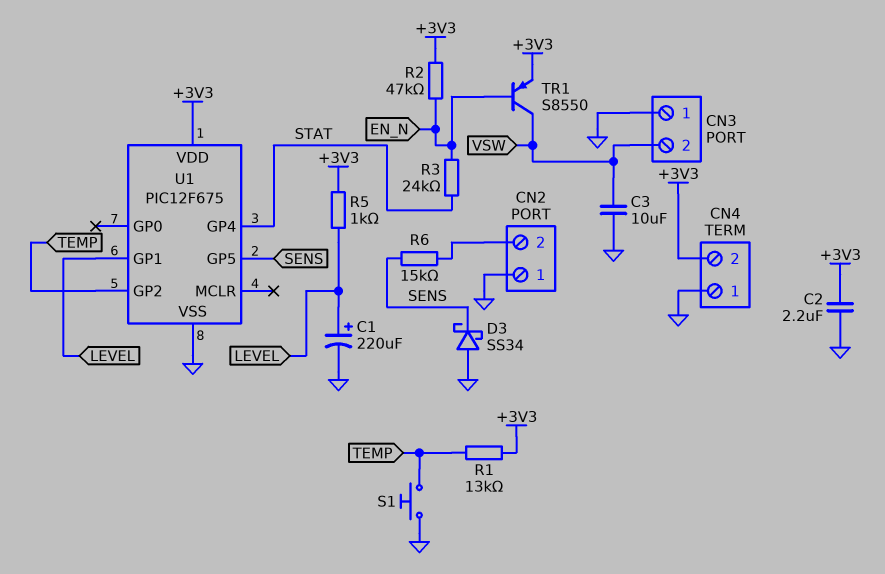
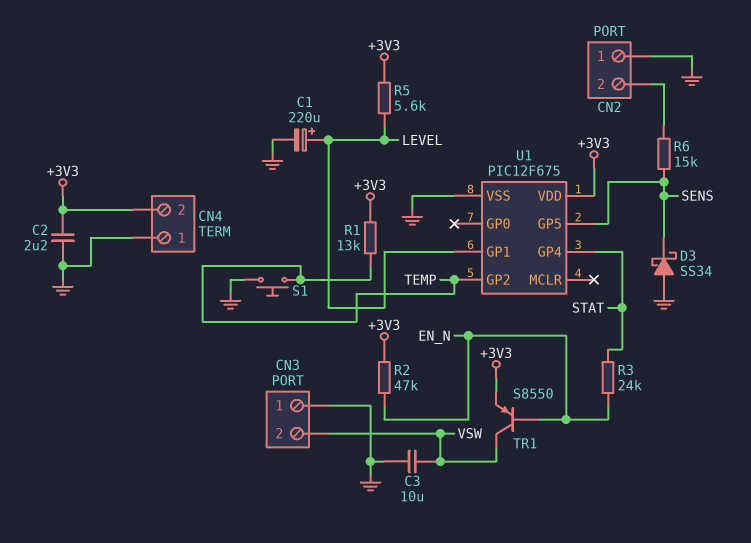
R5: 1k (+3V3, LEVEL) -> 5.6k (+3V3, LEVEL)

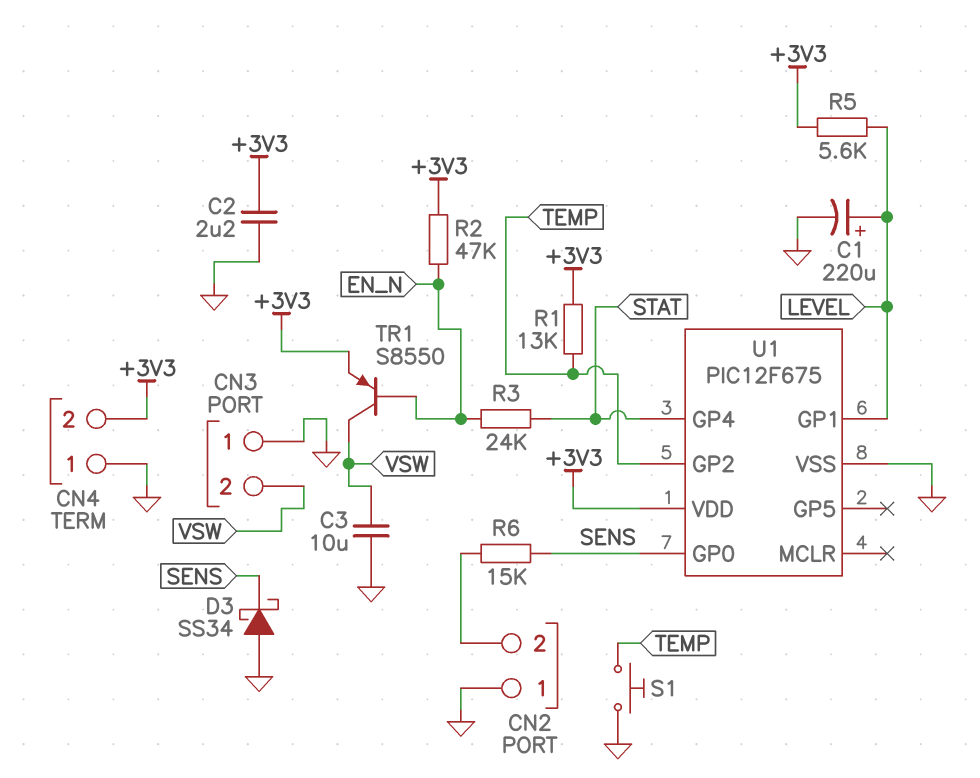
U1 pin GP0: none -> SENS
U1 pin GP5: SENS -> none

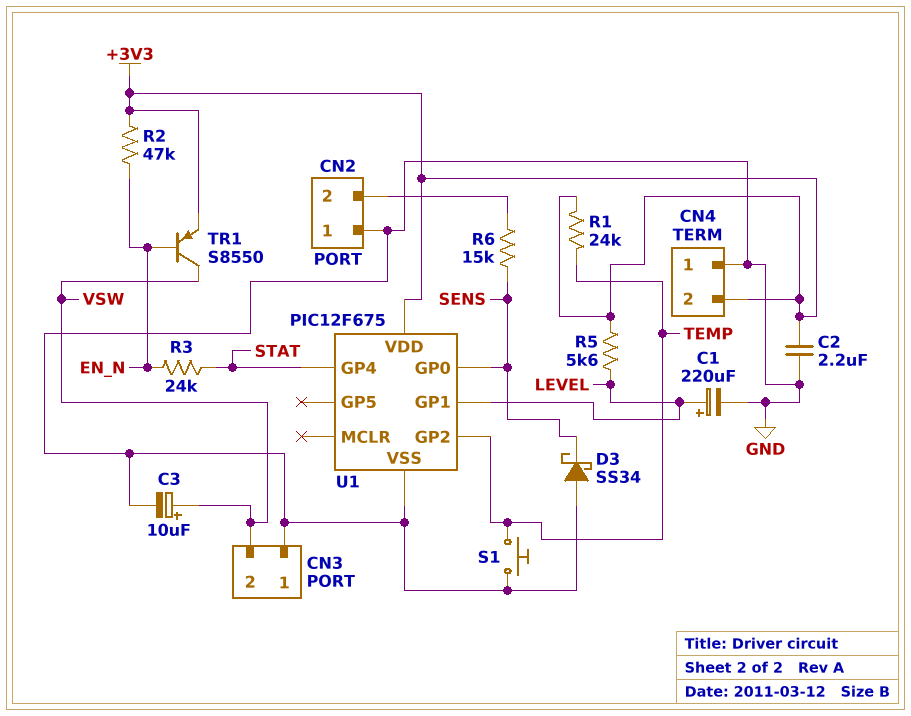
C3: 10uF (GND, VSW) -> 10uF (plus VSW, minus GND)
R1: 13k (+3V3, TEMP) -> 24k (+3V3, TEMP)

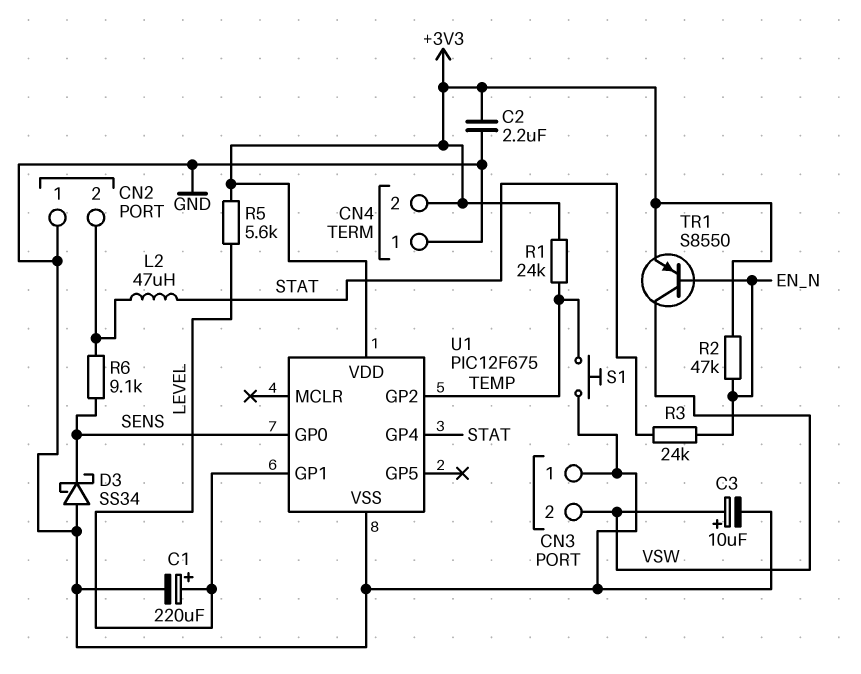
L2: none -> 47uH (CN2/2, STAT)
R6: 15k (CN2/2, SENS) -> 9.1k (CN2/2, SENS)

